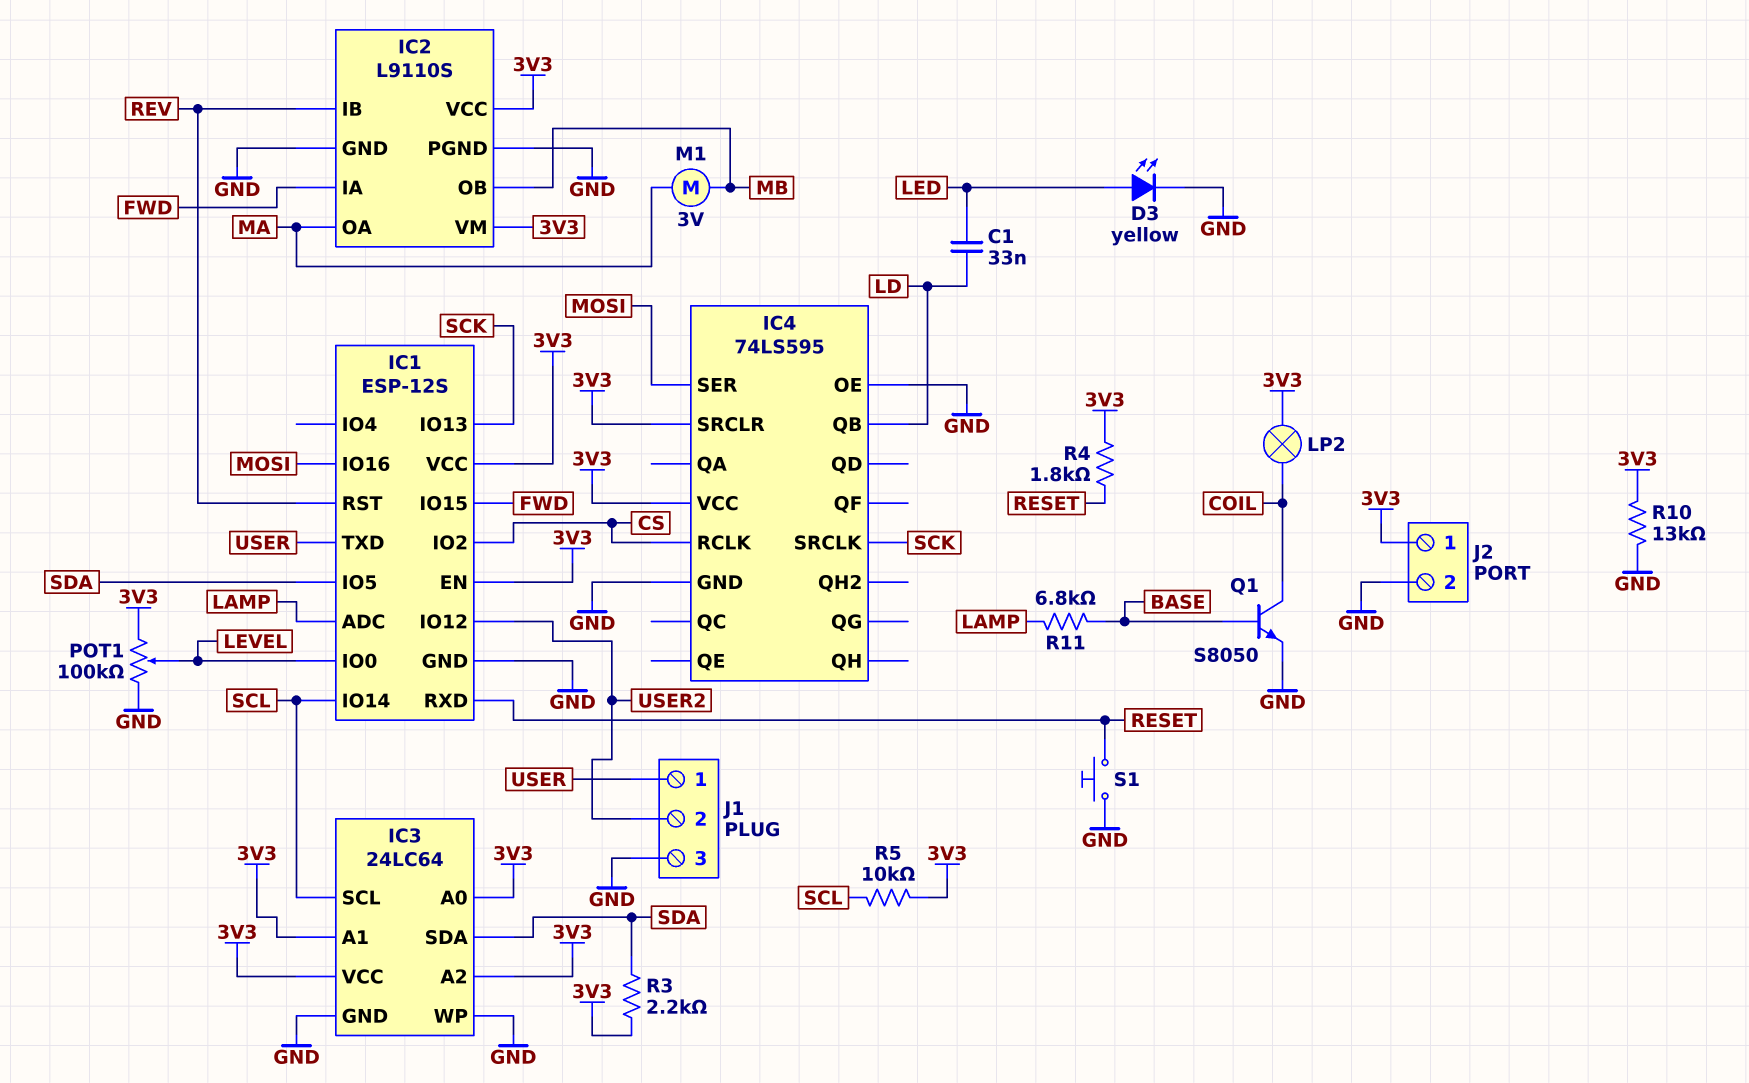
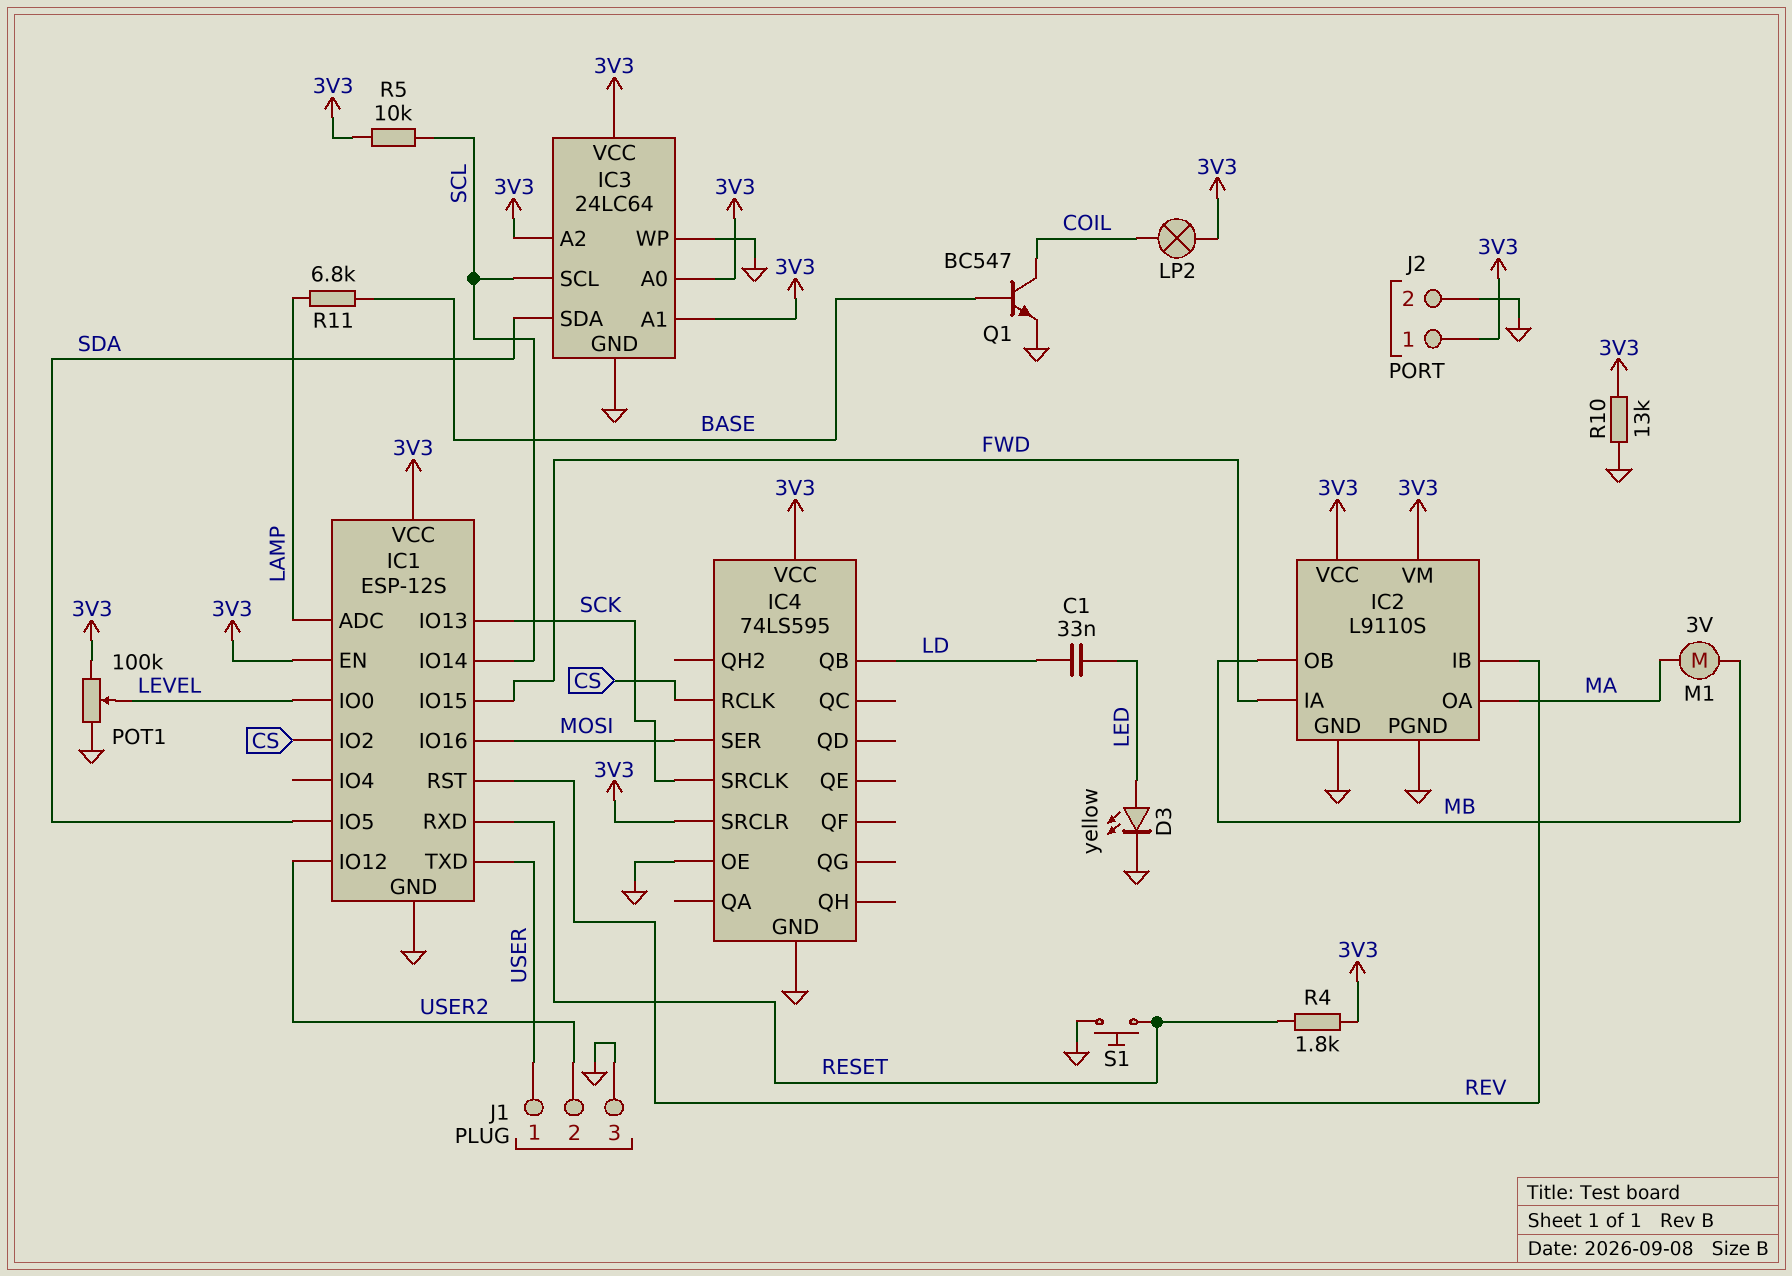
Q1: NPN S8050 (B BASE, C COIL, E GND) -> NPN BC547 (B BASE, C COIL, E GND)
R3: 2.2k (3V3, SDA) -> none

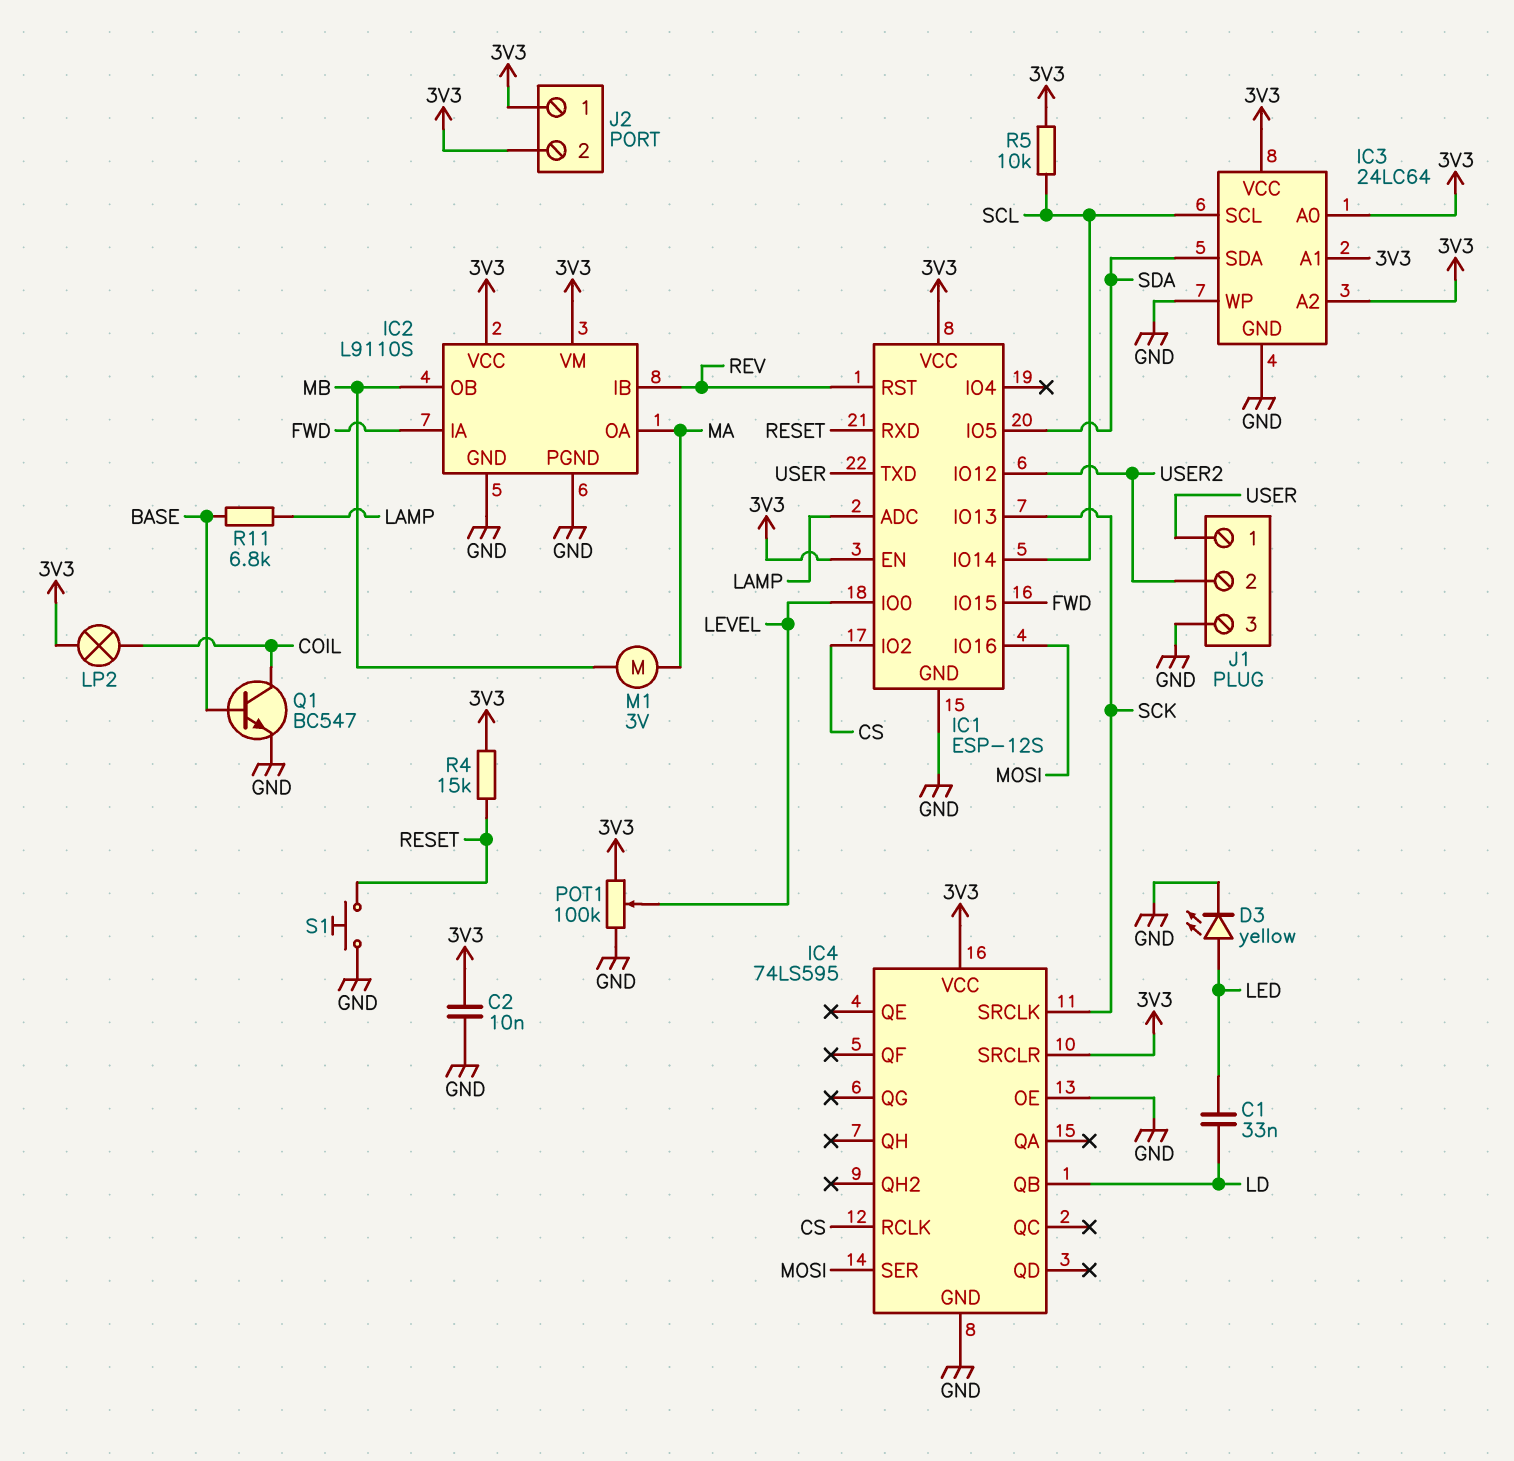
C2: none -> 10nF (3V3, GND)
J2 pin 2: GND -> 3V3
R4: 1.8k (3V3, RESET) -> 15k (3V3, RESET)
R10: 13k (3V3, GND) -> none

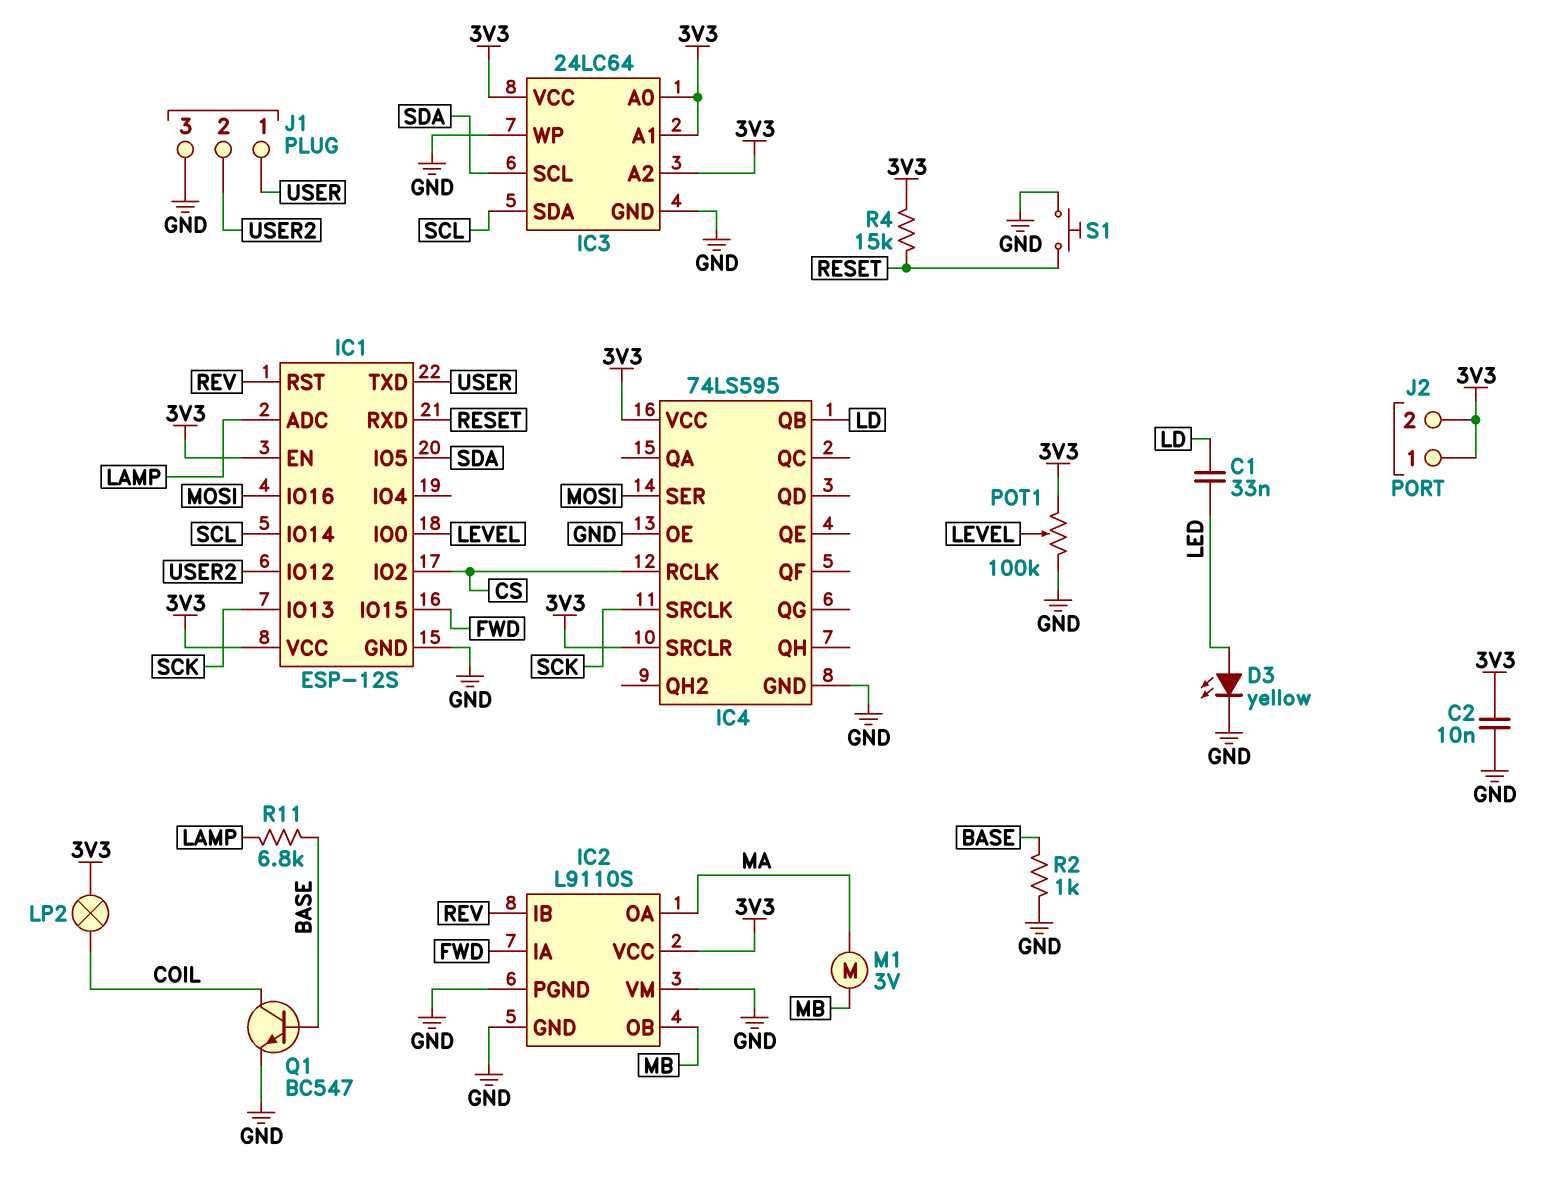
IC2 pin VM: 3V3 -> GND
IC3 pin SCL: SCL -> SDA
IC3 pin SDA: SDA -> SCL
R2: none -> 1k (BASE, GND)
R5: 10k (3V3, SCL) -> none

